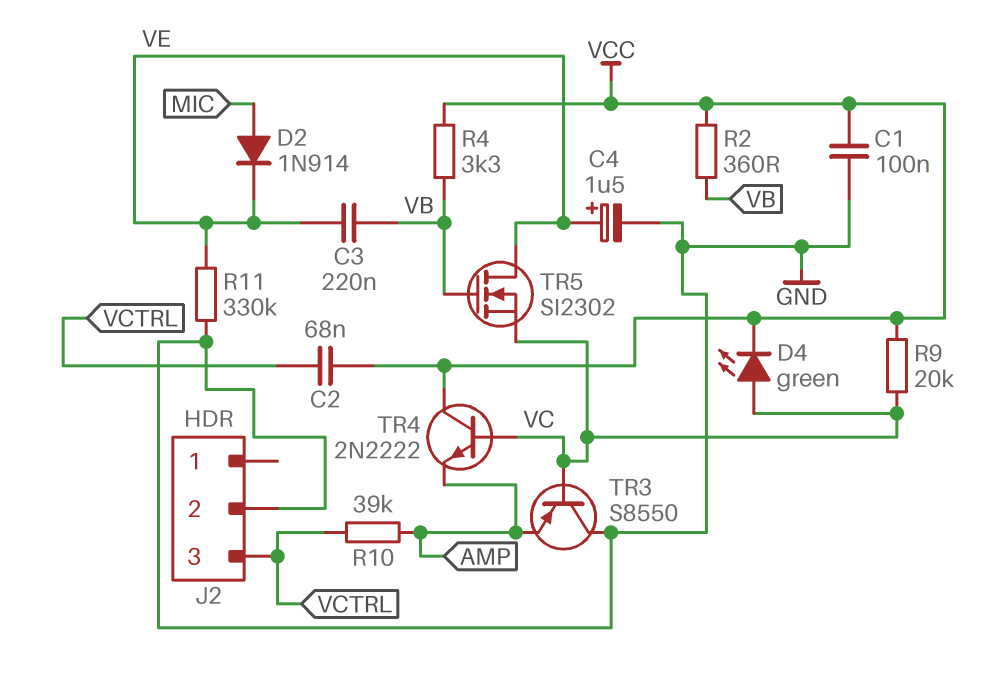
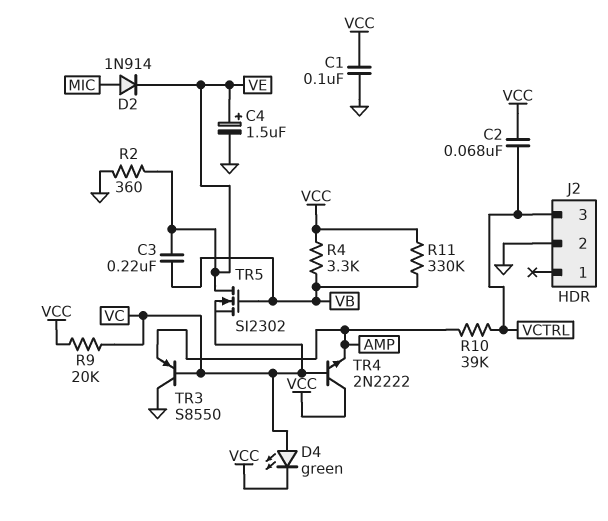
R2: 360 (VB, VCC) -> 360 (GND, VE)
R11: 330k (GND, VE) -> 330k (VB, VCC)

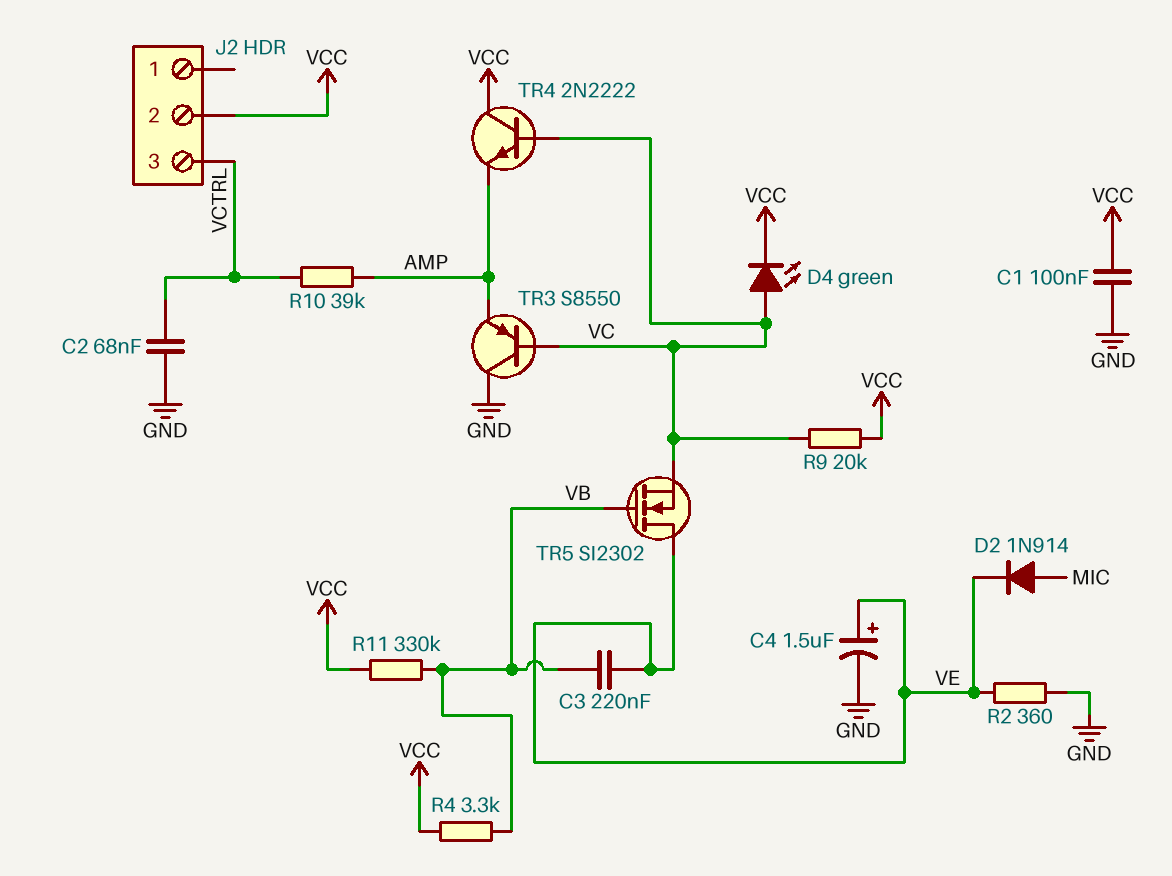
C2: 68nF (VCC, VCTRL) -> 68nF (GND, VCTRL)
J2 pin 2: GND -> VCC

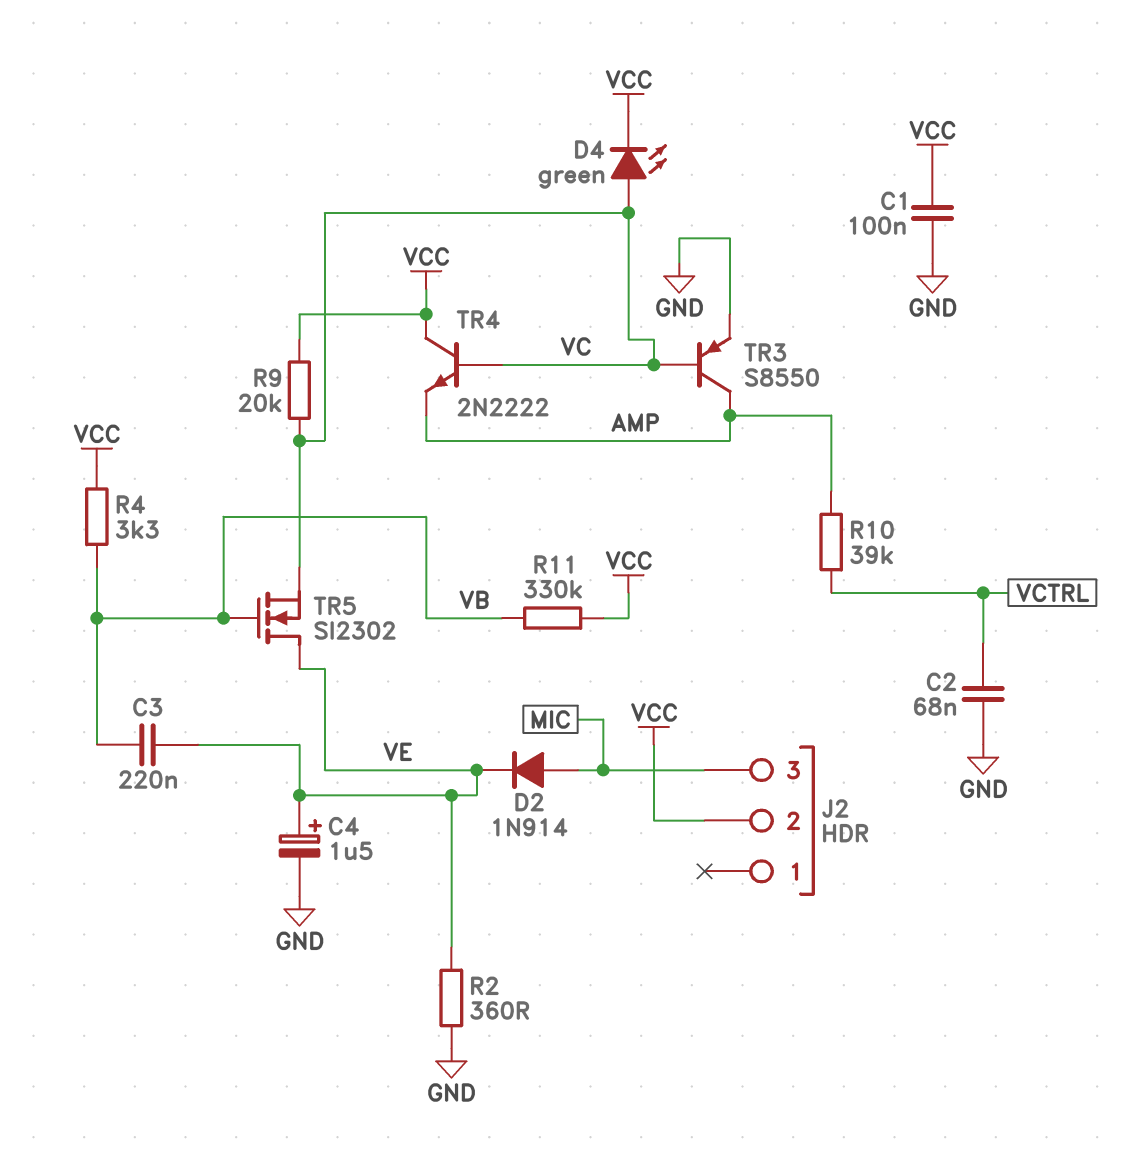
J2 pin 3: VCTRL -> MIC
TR3: PNP S8550 (B VC, C GND, E AMP) -> PNP S8550 (B VC, C AMP, E GND)

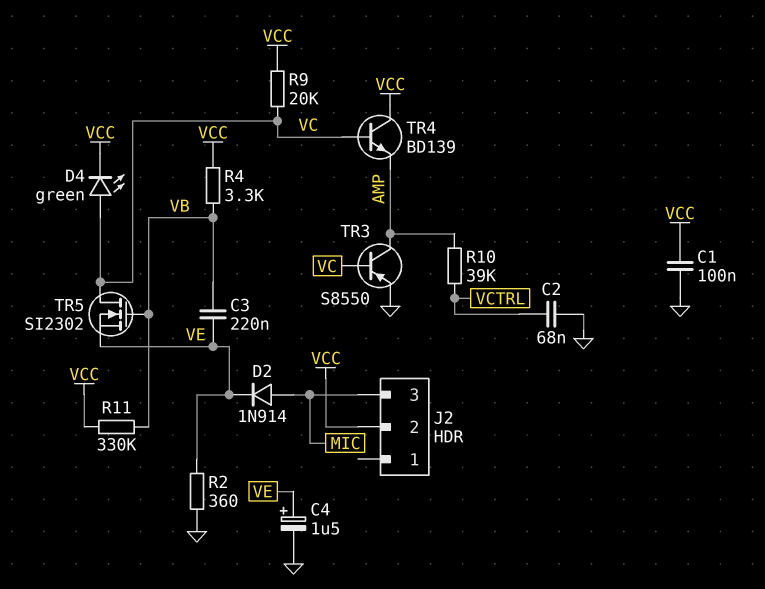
TR4: NPN 2N2222 (B VC, C VCC, E AMP) -> NPN BD139 (B VC, C VCC, E AMP)
TR5: NMOS SI2302 (G VB, D VE, S VC) -> NMOS SI2302 (G VB, D VC, S VE)

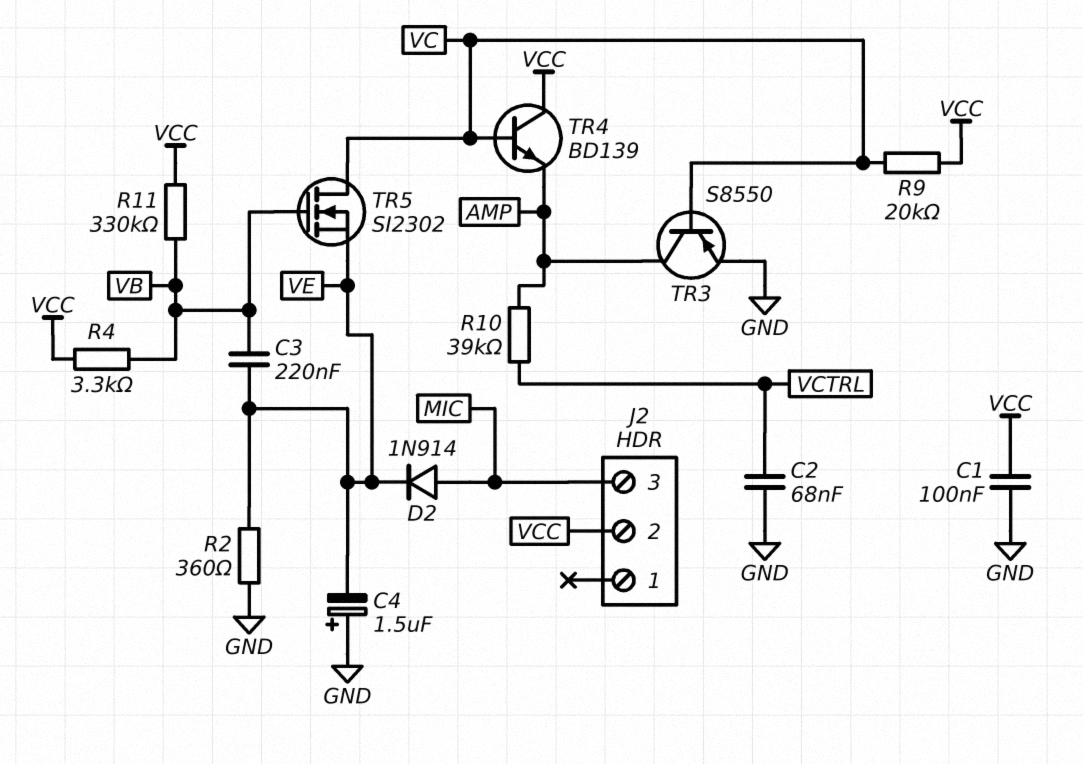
C4: 1.5uF (plus VE, minus GND) -> 1.5uF (plus GND, minus VE)
D4: LED green (A VC, K VCC) -> none

